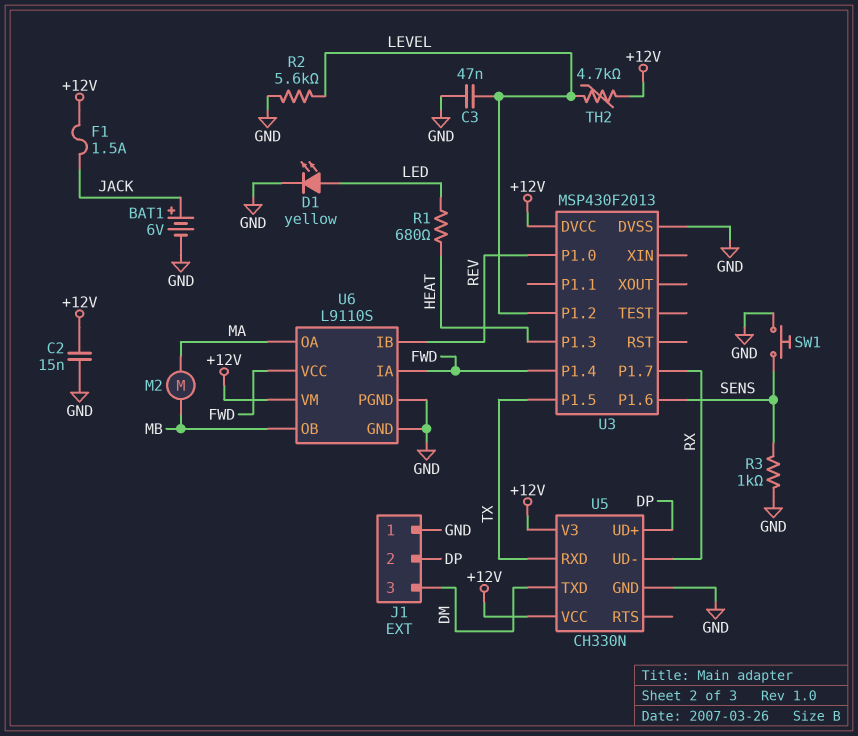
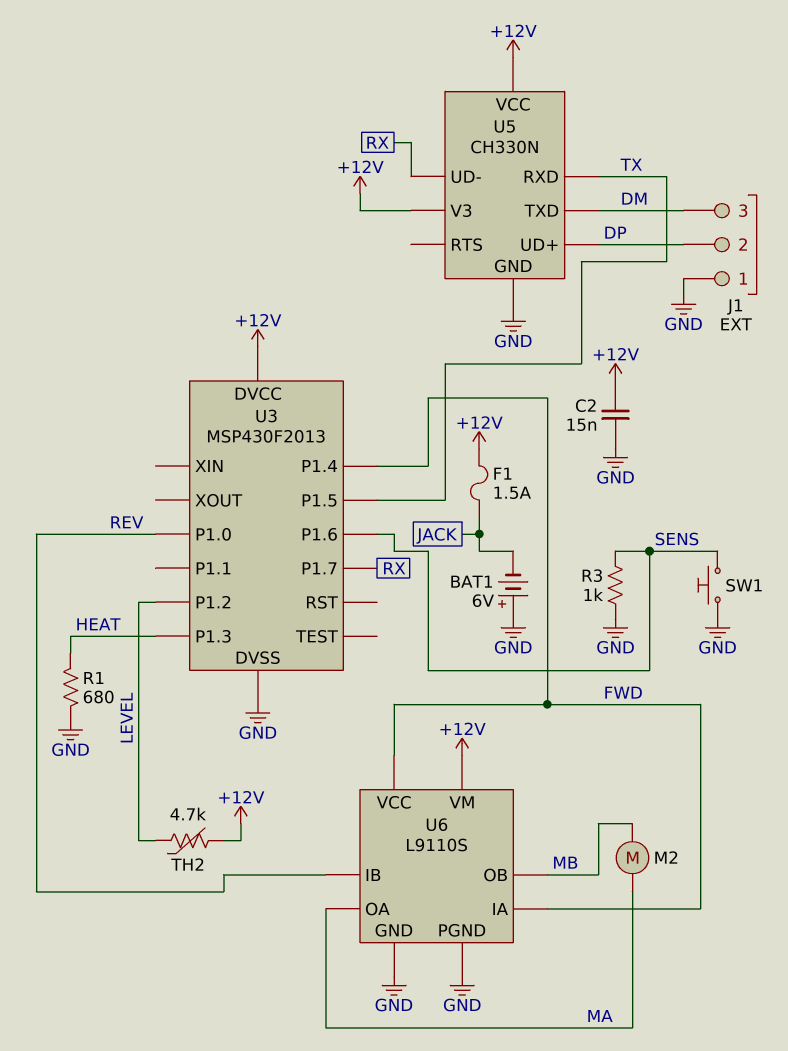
BAT1: 6V (plus JACK, minus GND) -> 6V (plus GND, minus JACK)
C3: 47nF (GND, LEVEL) -> none
D1: LED yellow (A LED, K GND) -> none
R1: 680 (HEAT, LED) -> 680 (GND, HEAT)
R2: 5.6k (GND, LEVEL) -> none

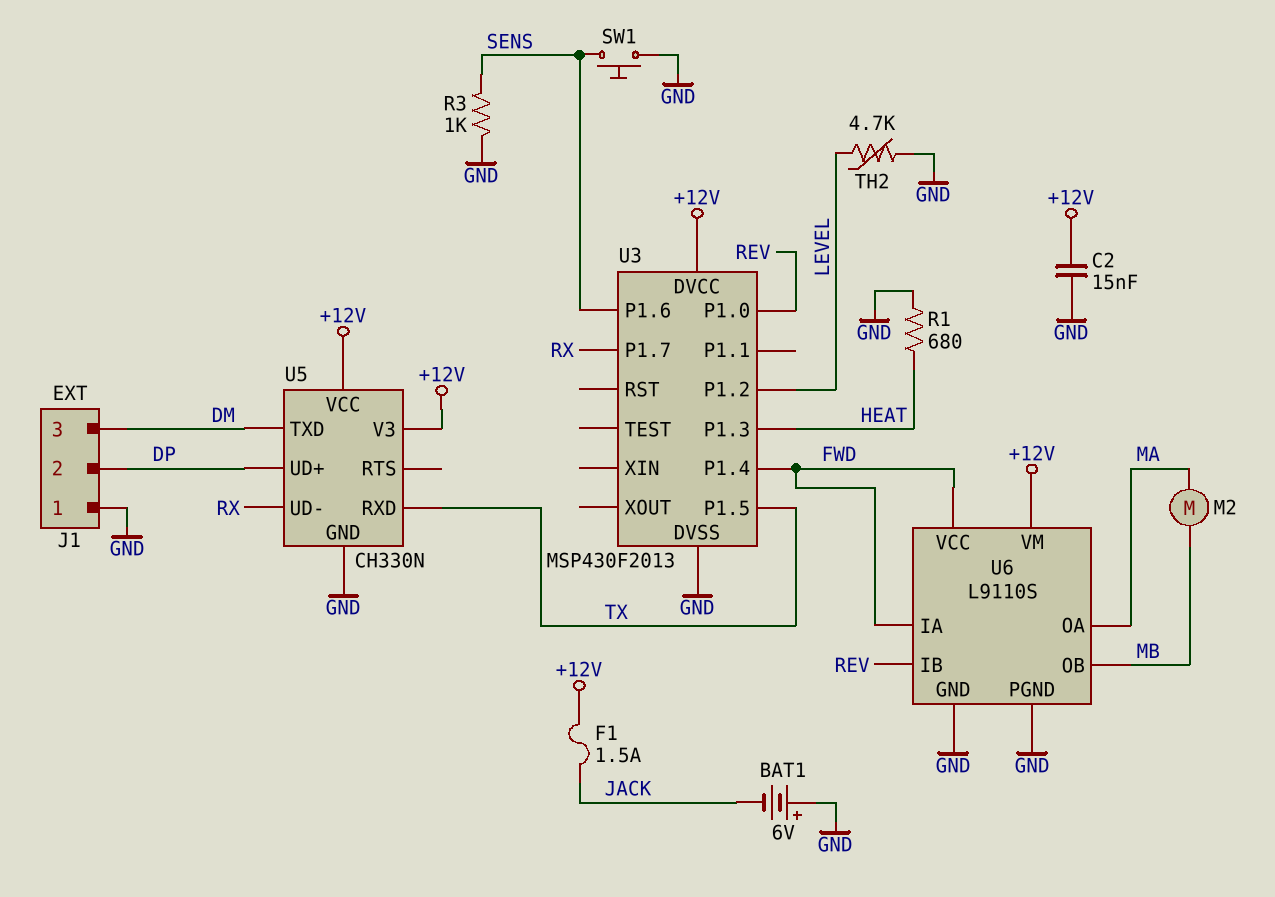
TH2: 4.7k (+12V, LEVEL) -> 4.7k (GND, LEVEL)

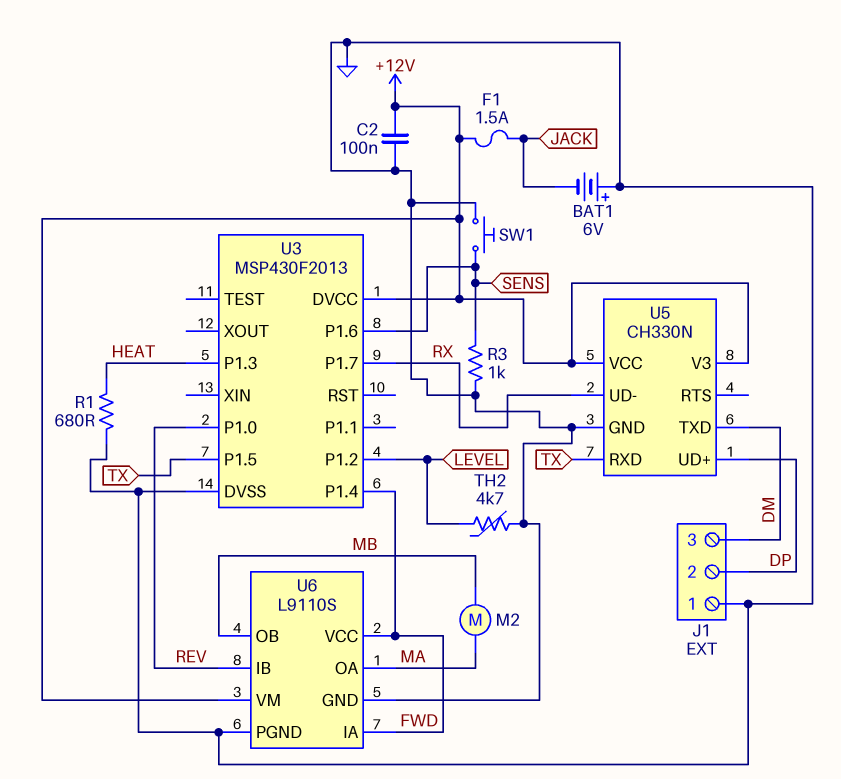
C2: 15nF (+12V, GND) -> 100nF (+12V, GND)

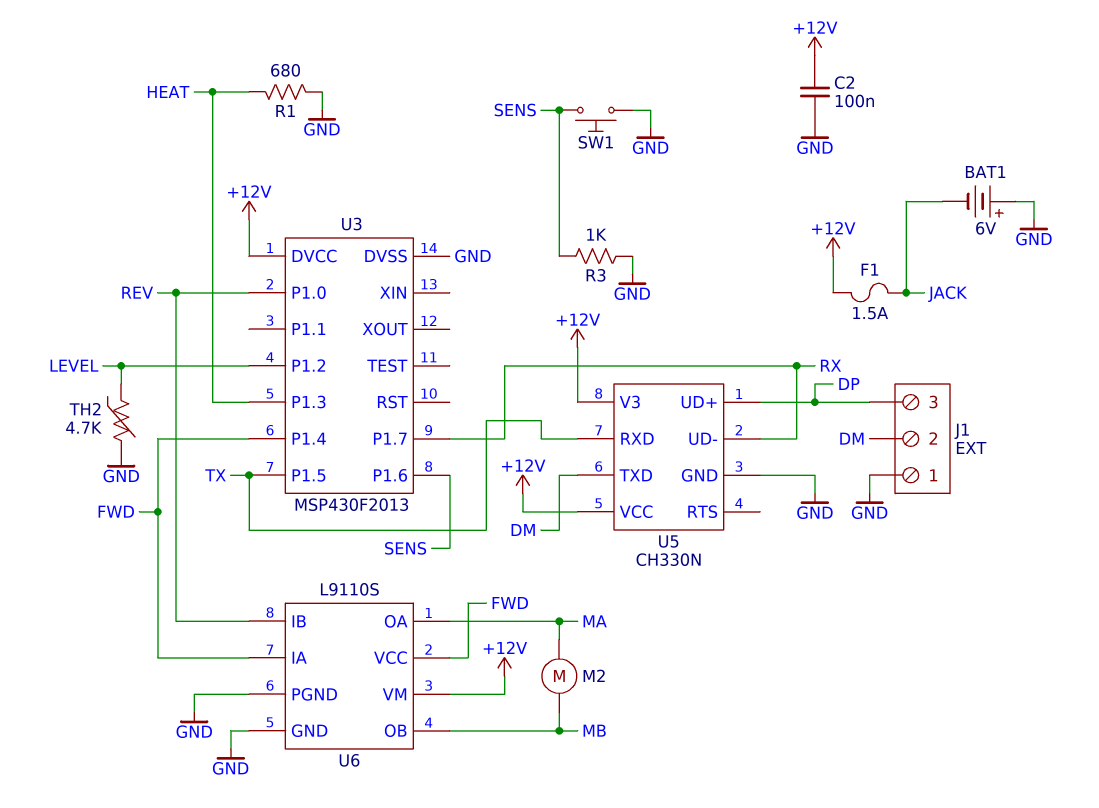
J1 pin 2: DP -> DM
J1 pin 3: DM -> DP

